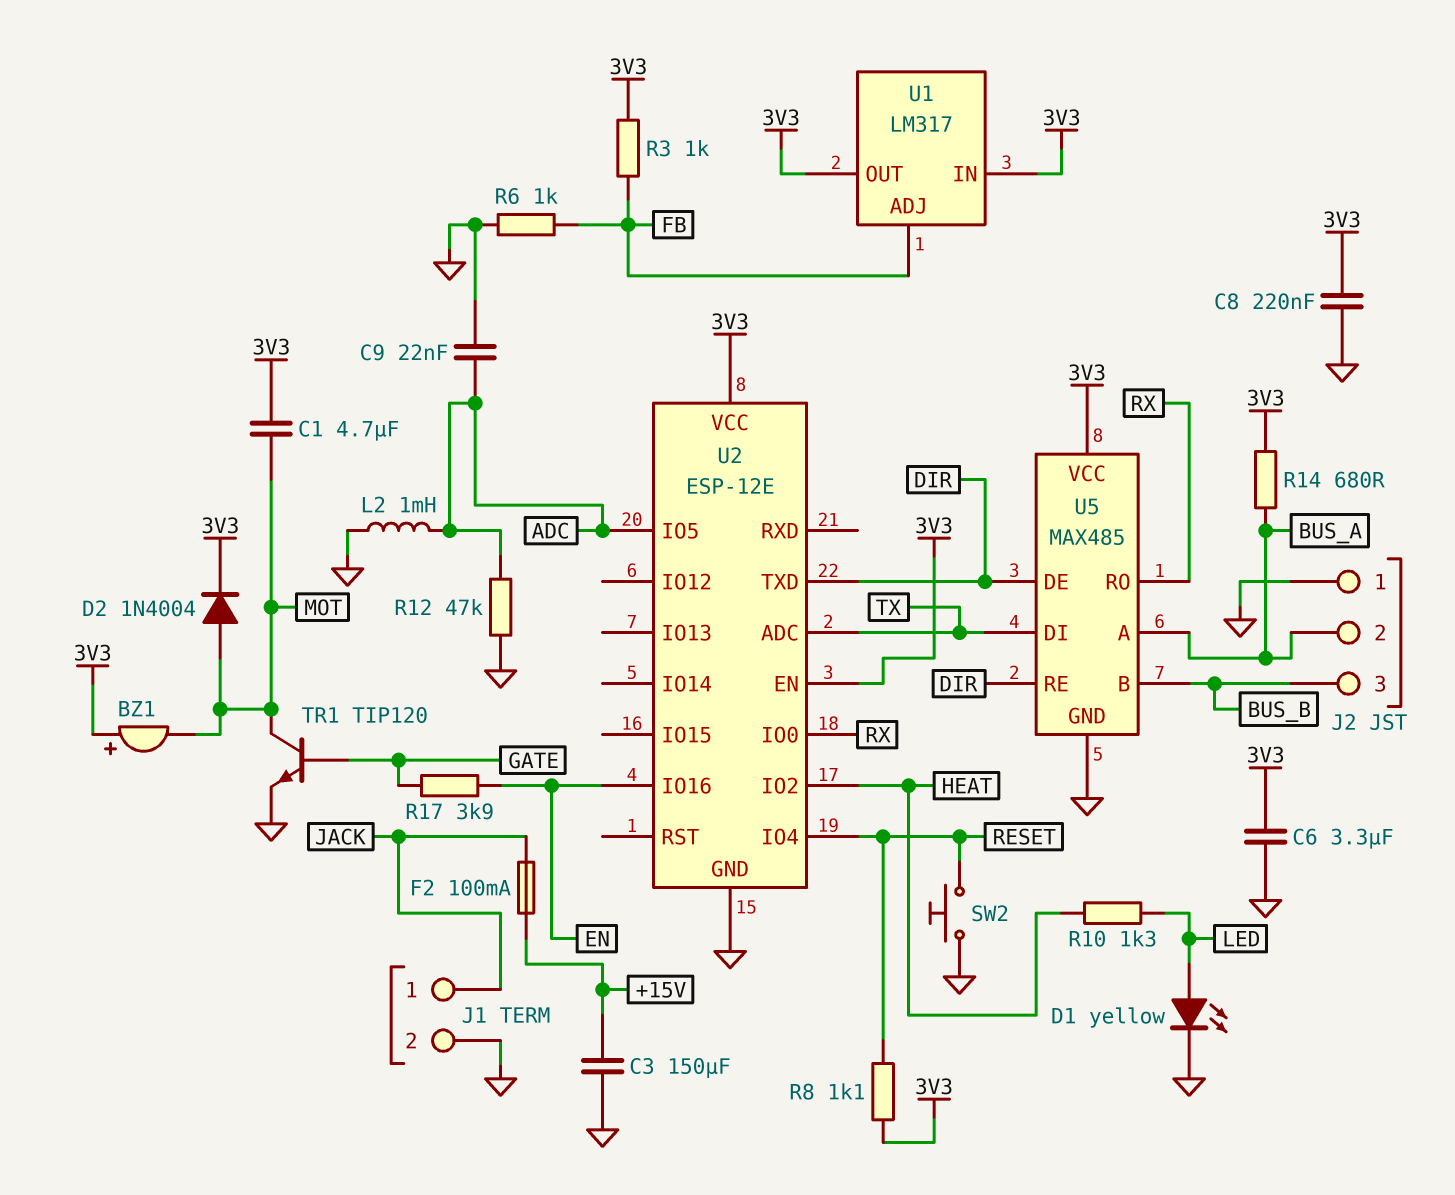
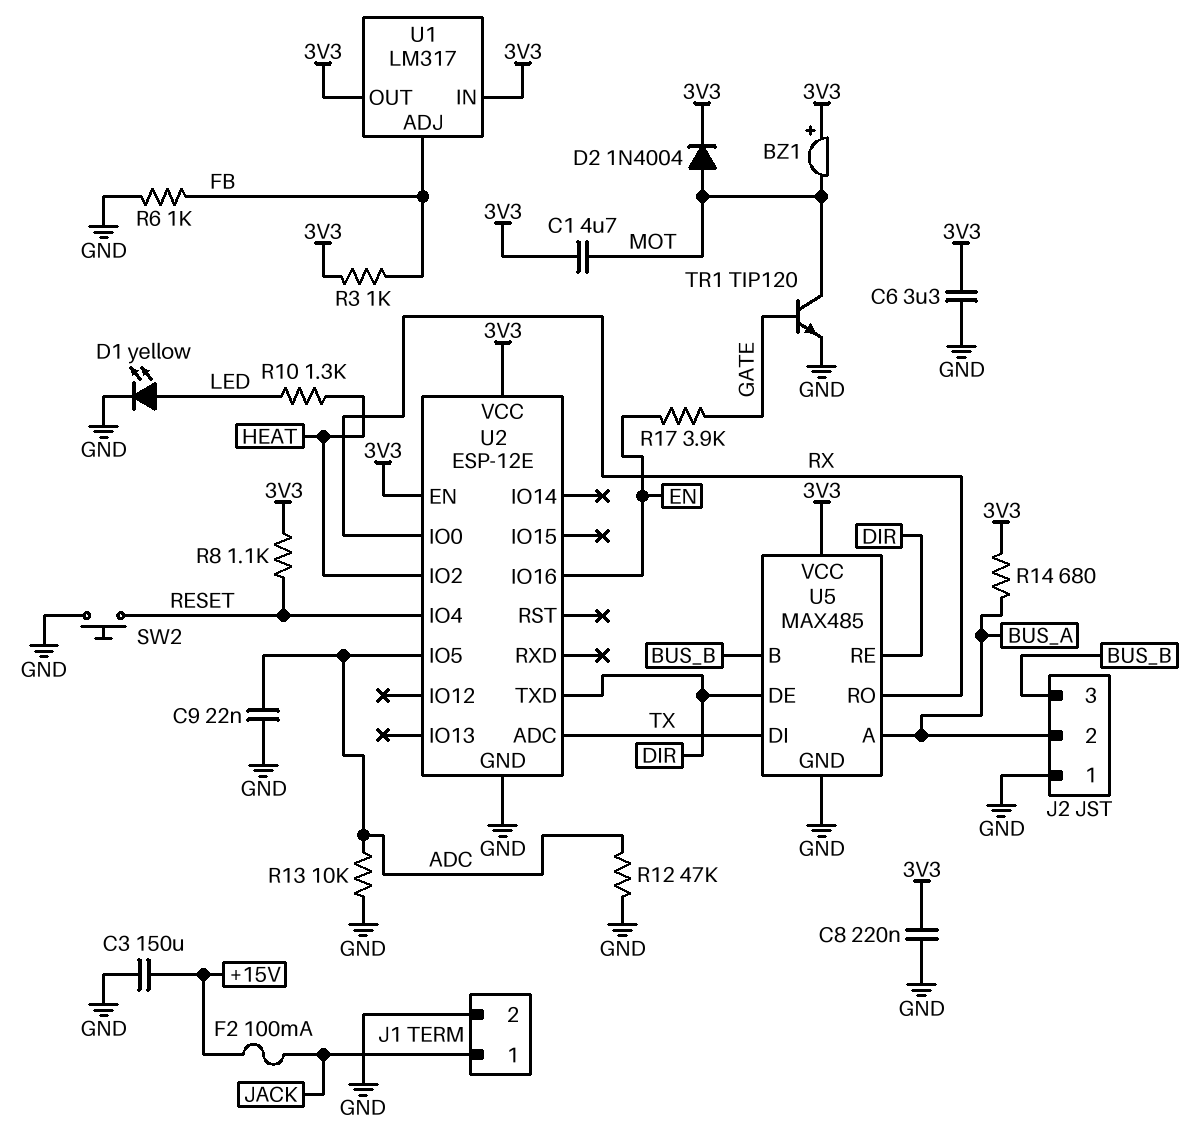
L2: 1mH (ADC, GND) -> none
R13: none -> 10k (ADC, GND)

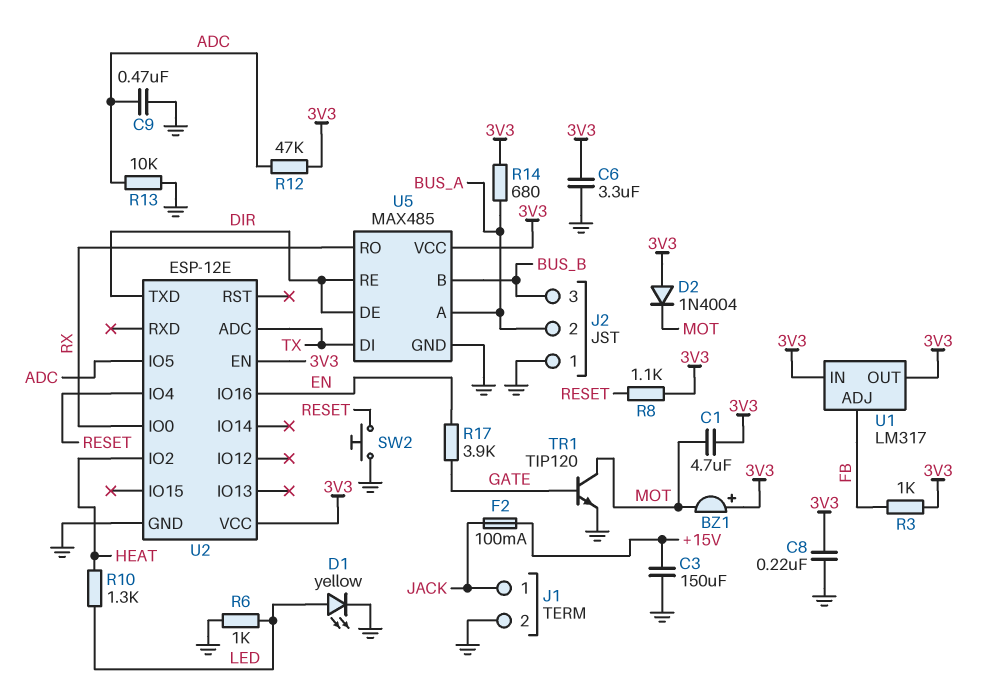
C9: 22nF (ADC, GND) -> 470nF (ADC, GND)
D2: diode 1N4004 (A MOT, K 3V3) -> diode 1N4004 (A 3V3, K MOT)
R6: 1k (FB, GND) -> 1k (GND, LED)
R12: 47k (ADC, GND) -> 47k (3V3, ADC)

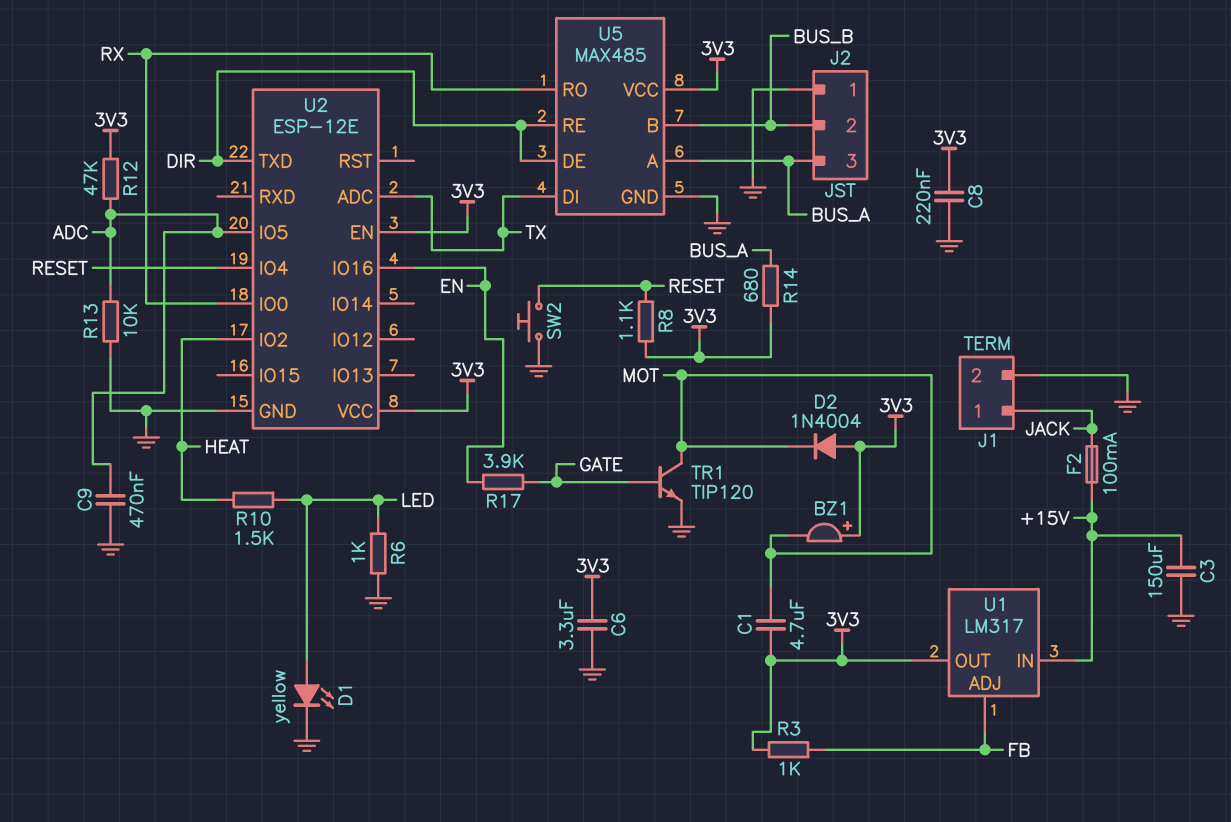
J2 pin 2: BUS_A -> BUS_B
J2 pin 3: BUS_B -> BUS_A
R10: 1.3k (HEAT, LED) -> 1.5k (HEAT, LED)
U1 pin IN: 3V3 -> +15V

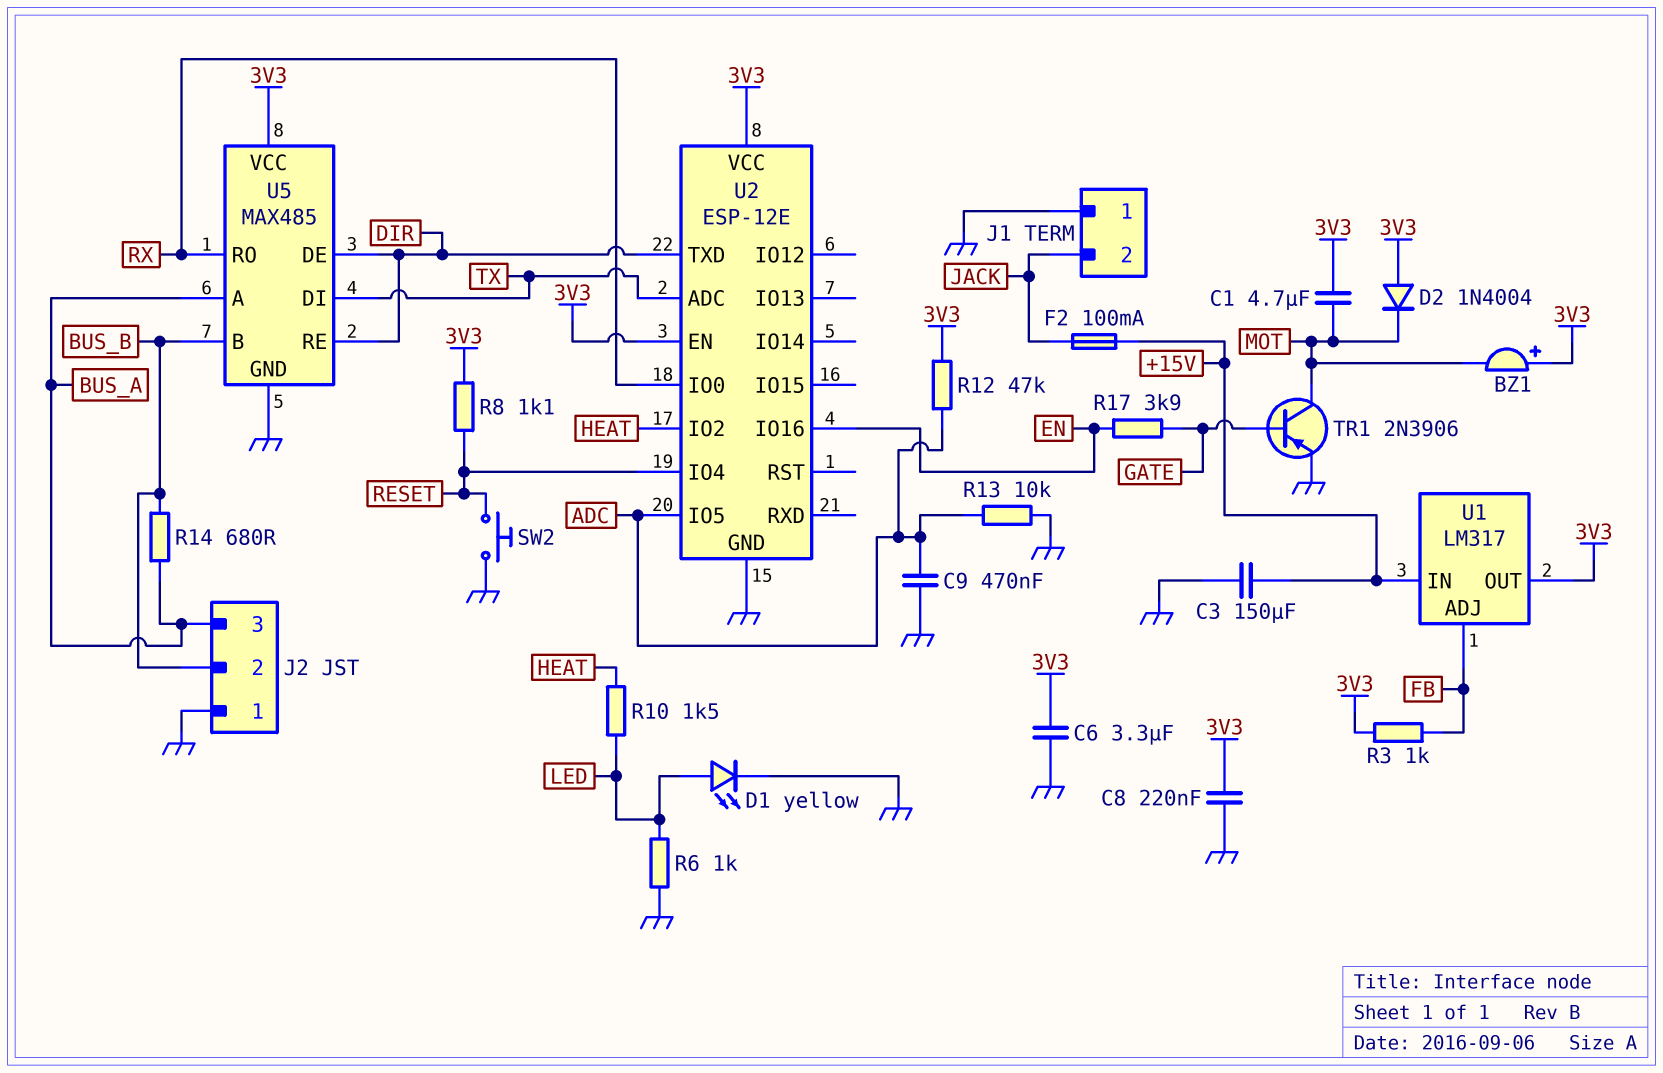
J1 pin 1: JACK -> GND
J1 pin 2: GND -> JACK
R14: 680 (3V3, BUS_A) -> 680 (BUS_A, BUS_B)
TR1: NPN TIP120 (B GATE, C MOT, E GND) -> PNP 2N3906 (B GATE, C MOT, E GND)

